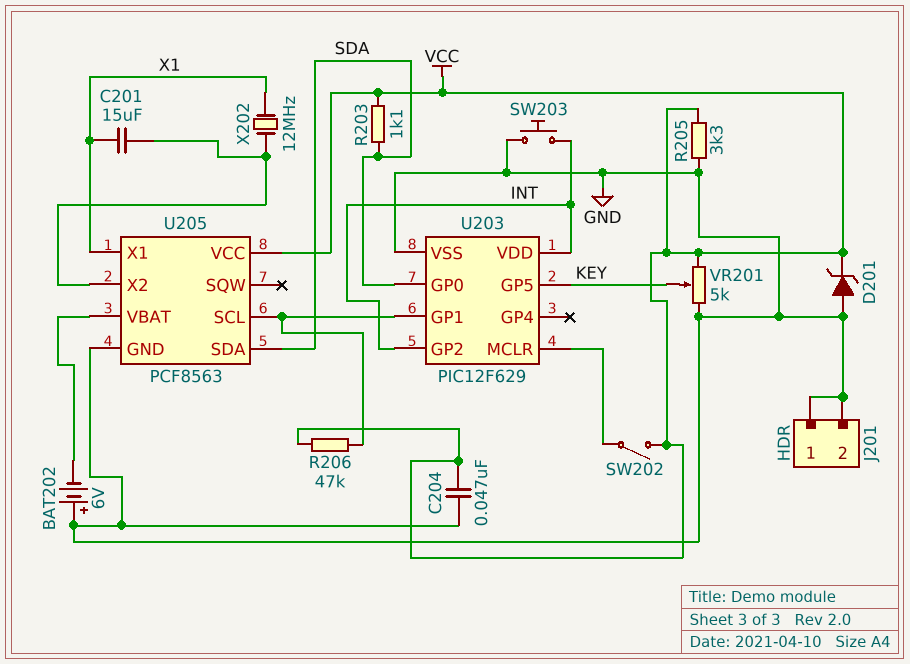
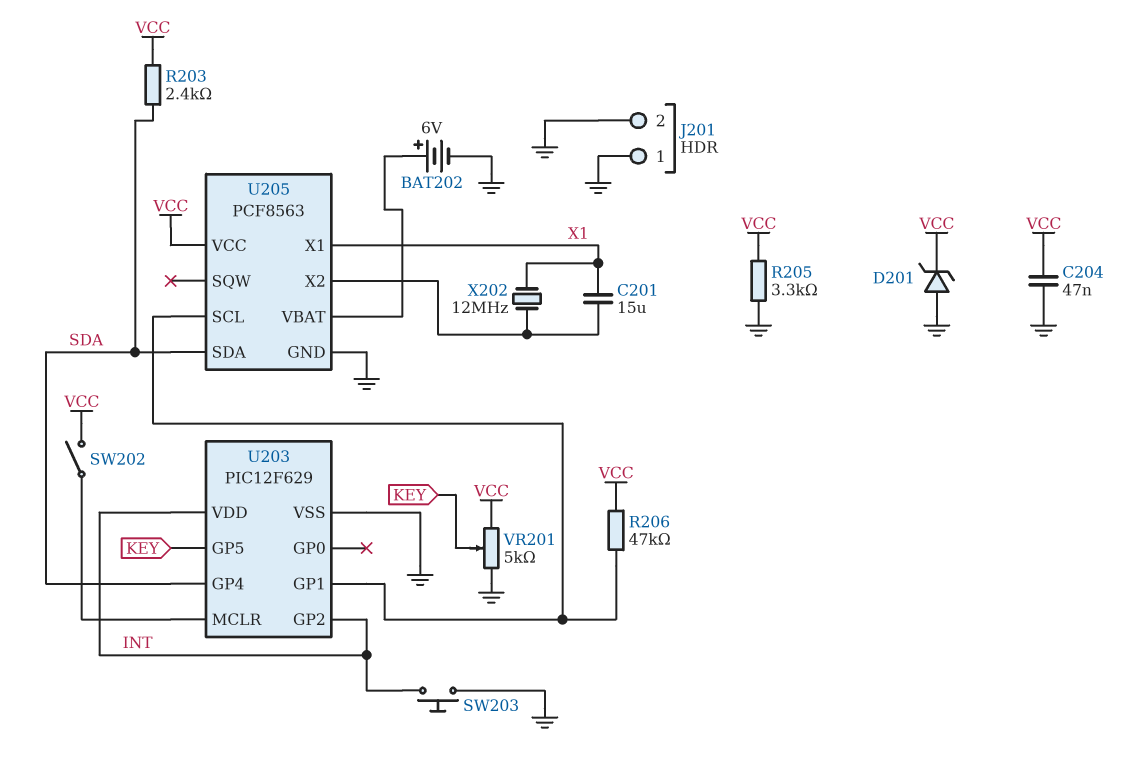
BAT202: 6V (plus GND, minus U205/VBAT) -> 6V (plus U205/VBAT, minus GND)
R203: 1.1k (SDA, VCC) -> 2.4k (SDA, VCC)
U203 pin GP0: SDA -> none
U203 pin GP4: none -> SDA

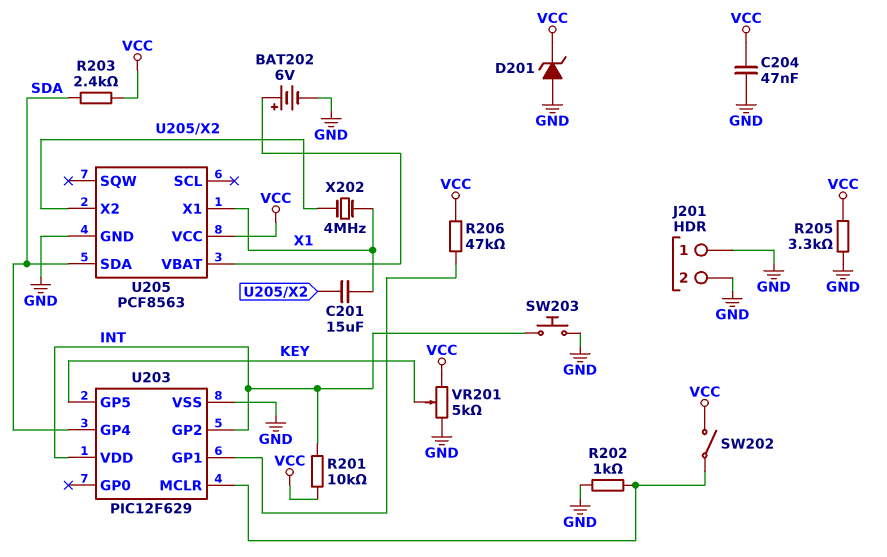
R201: none -> 10k (INT, VCC)
R202: none -> 1k (GND, U203/MCLR)
U205 pin SCL: U203/GP1 -> none
X202: 12MHz (U205/X2, X1) -> 4MHz (U205/X2, X1)

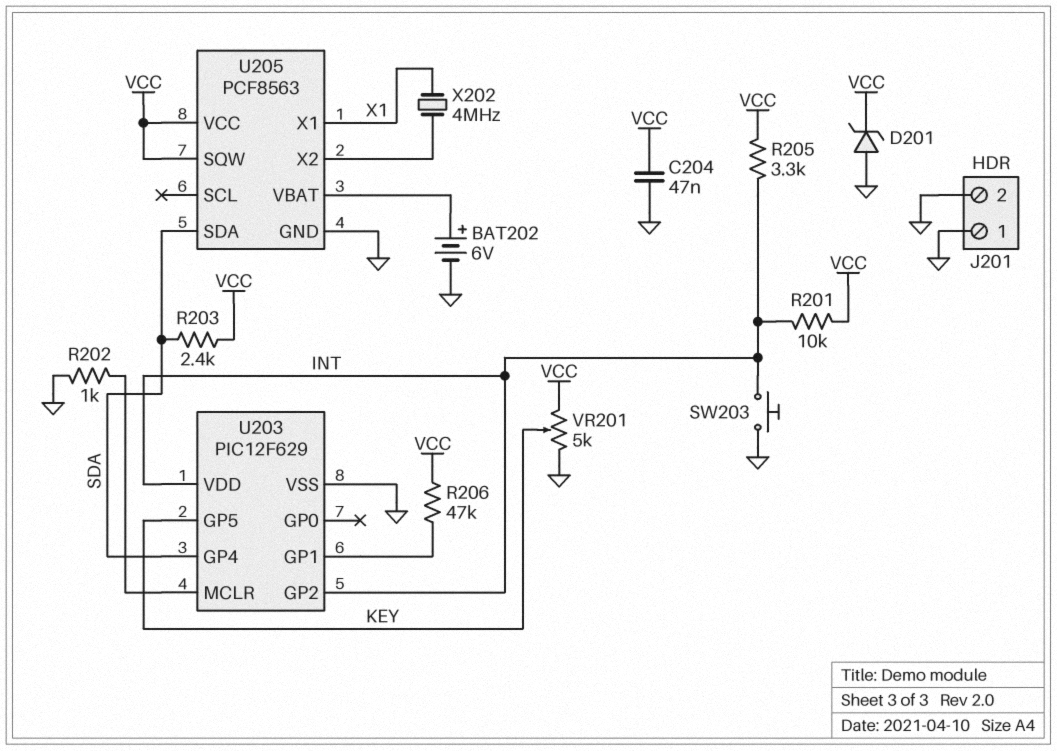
C201: 15uF (U205/X2, X1) -> none
R205: 3.3k (GND, VCC) -> 3.3k (INT, VCC)
SW202: switch (U203/MCLR, VCC) -> none
U205 pin SQW: none -> VCC

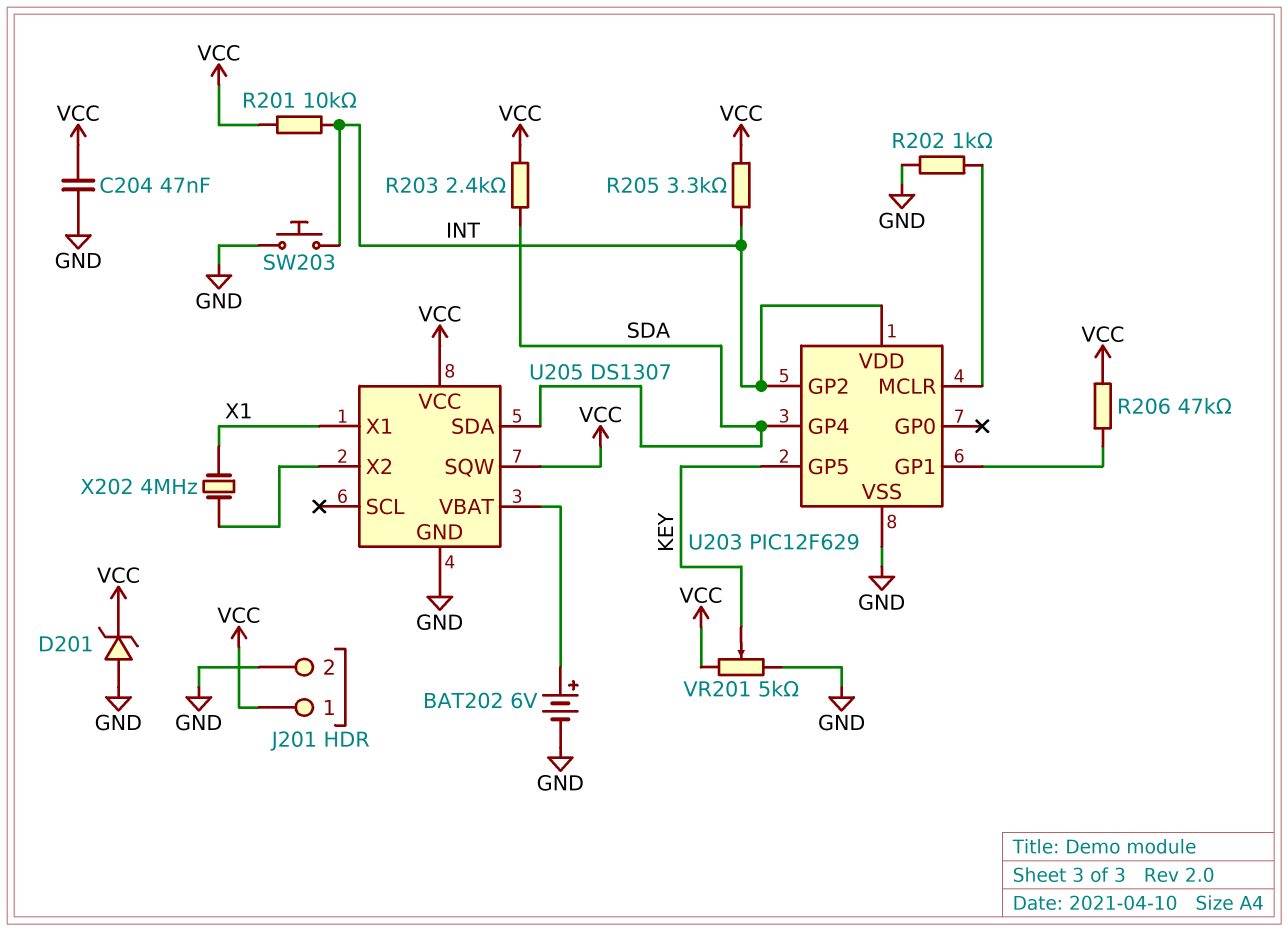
J201 pin 1: GND -> VCC
U205: PCF8563 -> DS1307

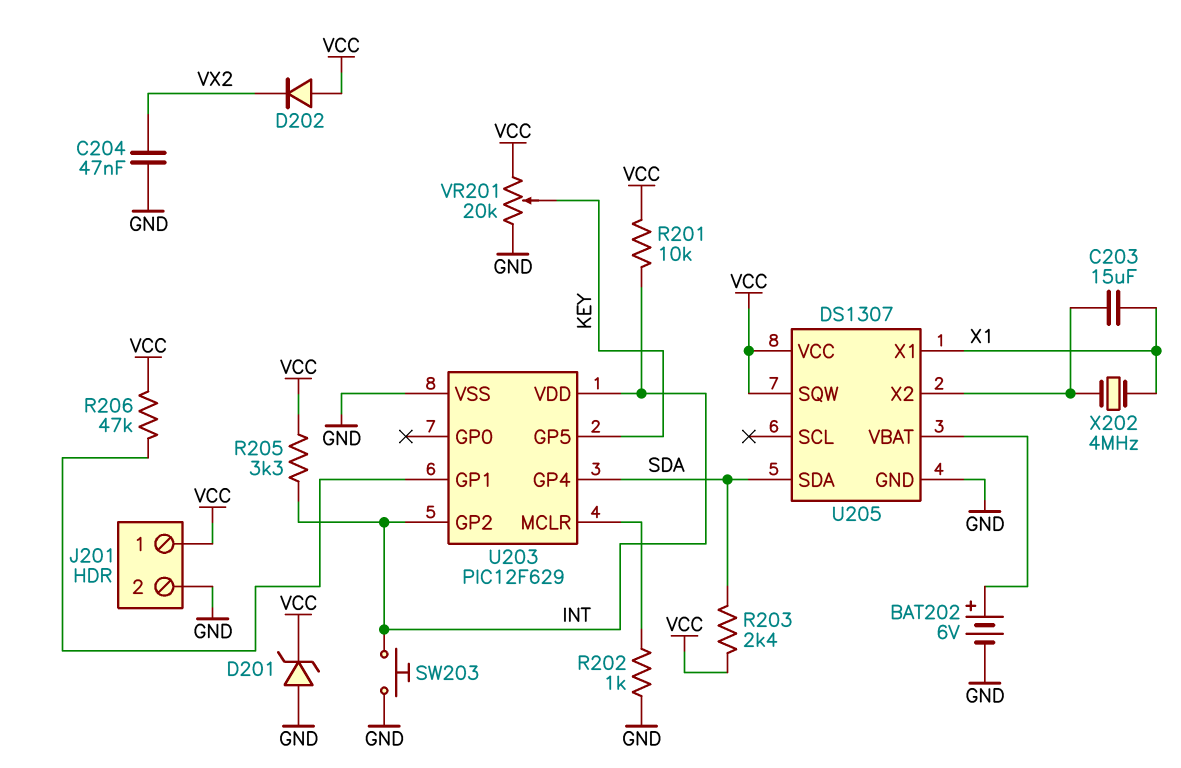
C203: none -> 15uF (U205/X2, X1)
C204: 47nF (GND, VCC) -> 47nF (GND, VX2)
D202: none -> diode (A VCC, K VX2)
VR201: 5k (GND, VCC, wiper KEY) -> 20k (GND, VCC, wiper KEY)

